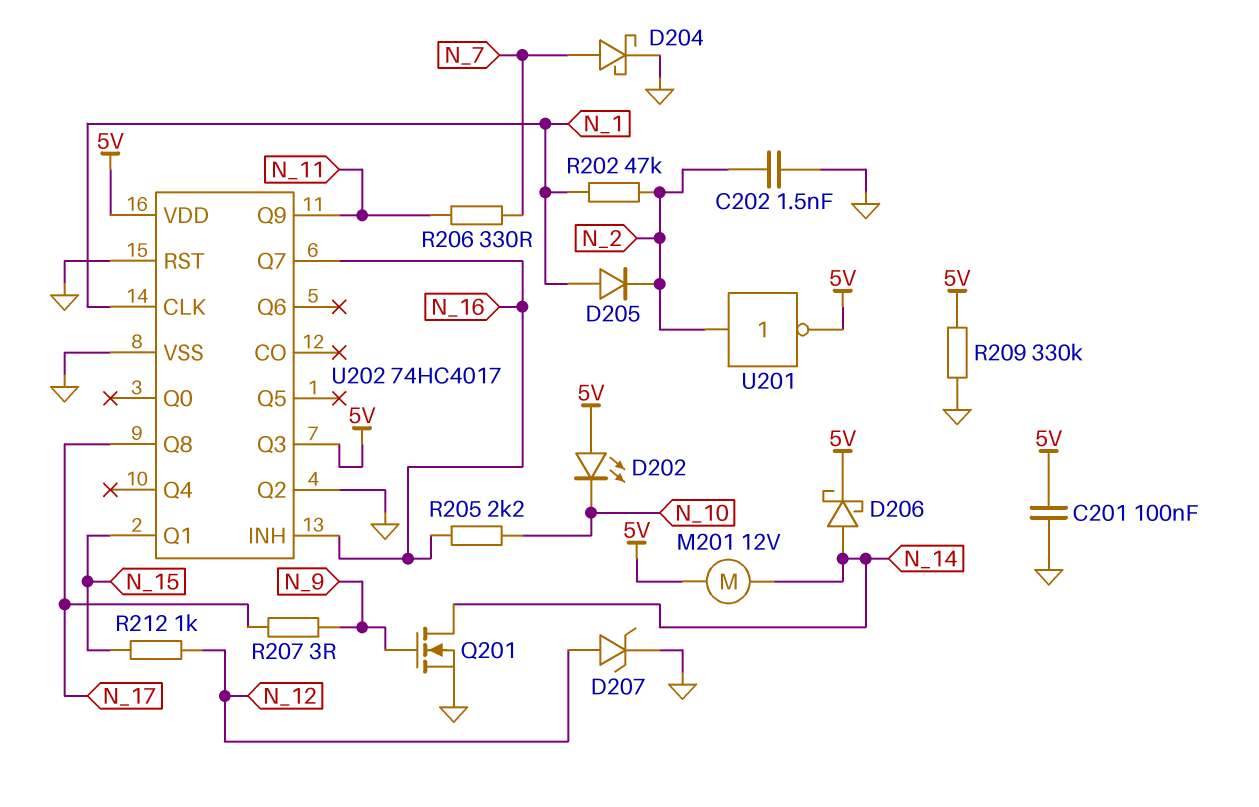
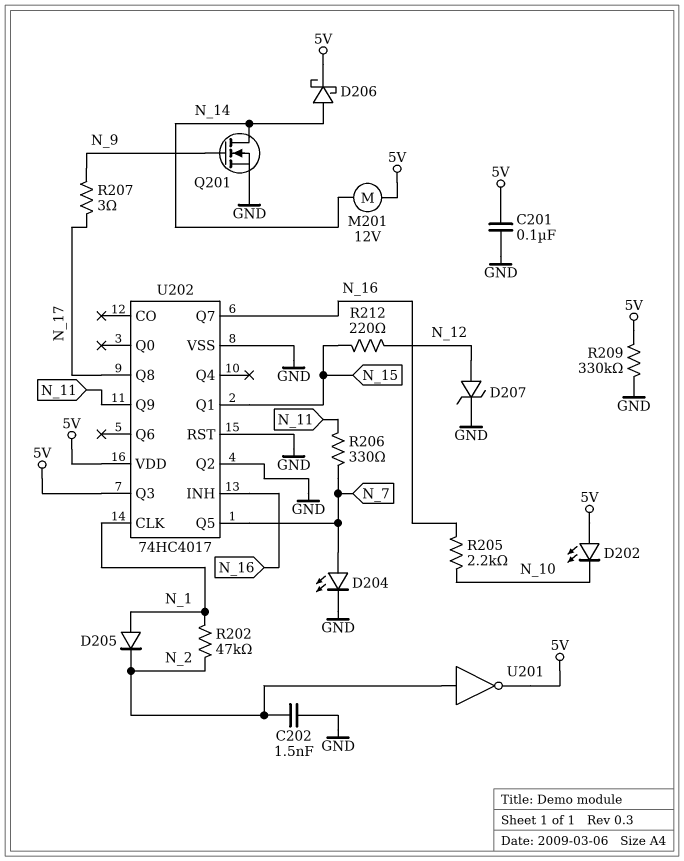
D204: schottky (A N_7, K GND) -> LED (A N_7, K GND)
R212: 1k (N_12, N_15) -> 220 (N_12, N_15)
U202 pin Q5: none -> N_7

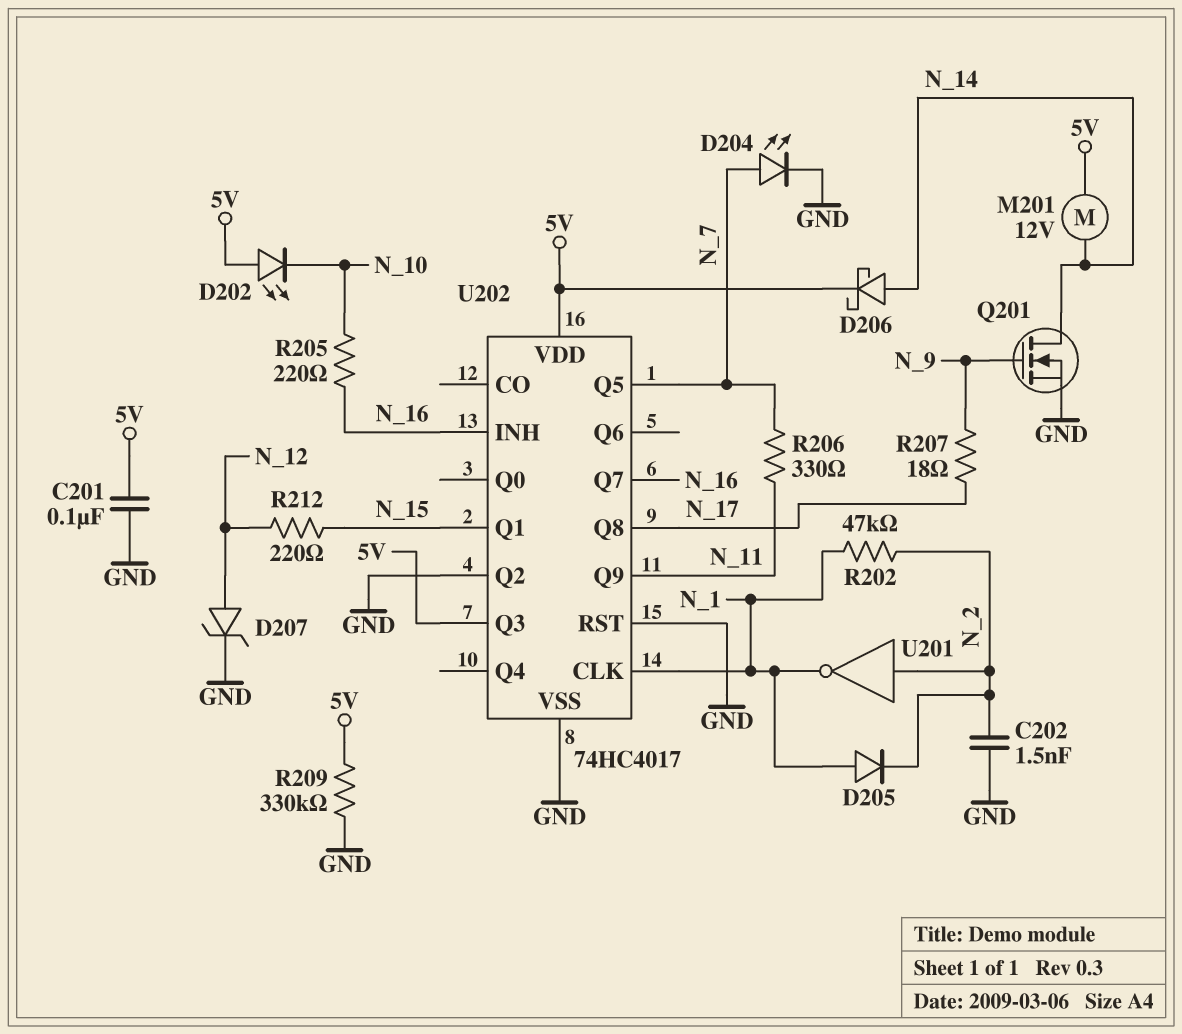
R205: 2.2k (N_10, N_16) -> 220 (N_10, N_16)
R207: 3 (N_9, N_17) -> 18 (N_9, N_17)
U201: NOT (in N_2, out 5V) -> NOT (in N_2, out N_1)

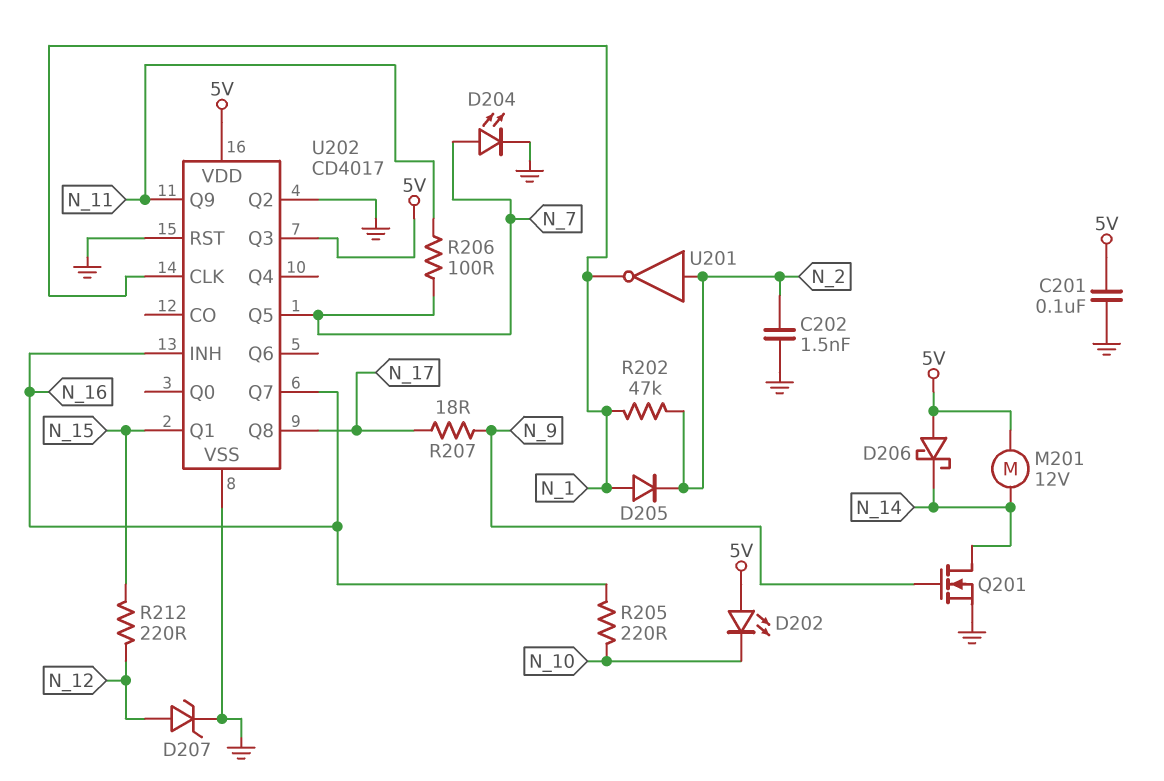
D206: schottky (A N_14, K 5V) -> schottky (A 5V, K N_14)
R206: 330 (N_7, N_11) -> 100 (N_7, N_11)
R209: 330k (5V, GND) -> none
U202: 74HC4017 -> CD4017

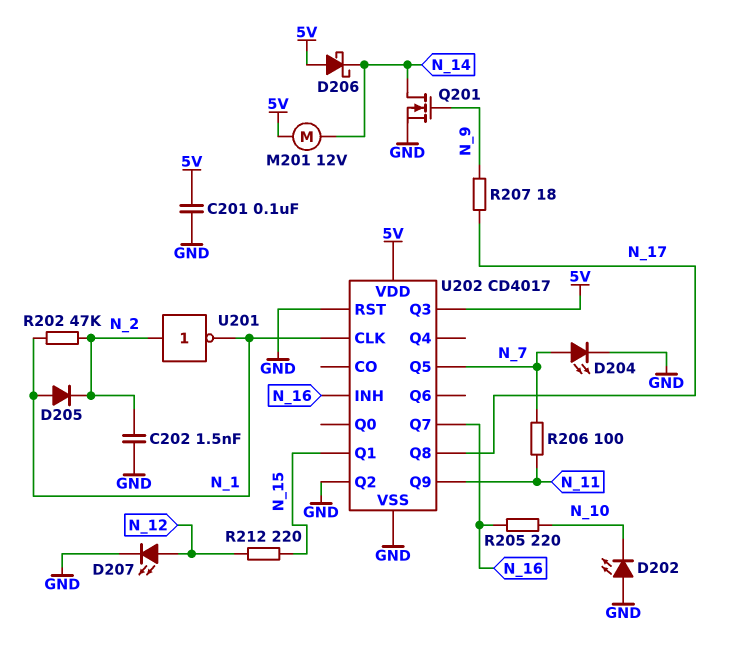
D202: LED (A 5V, K N_10) -> LED (A GND, K N_10)
D207: zener (A N_12, K GND) -> LED (A N_12, K GND)

